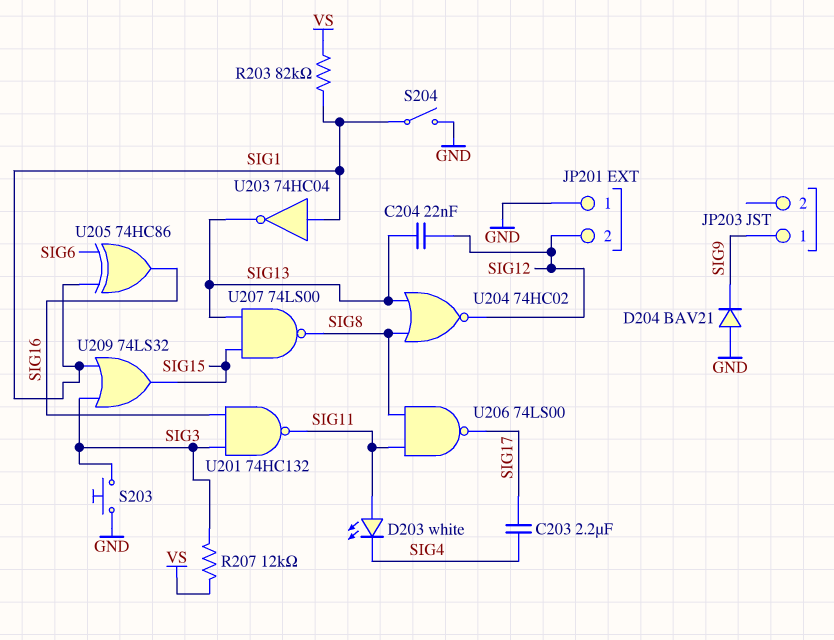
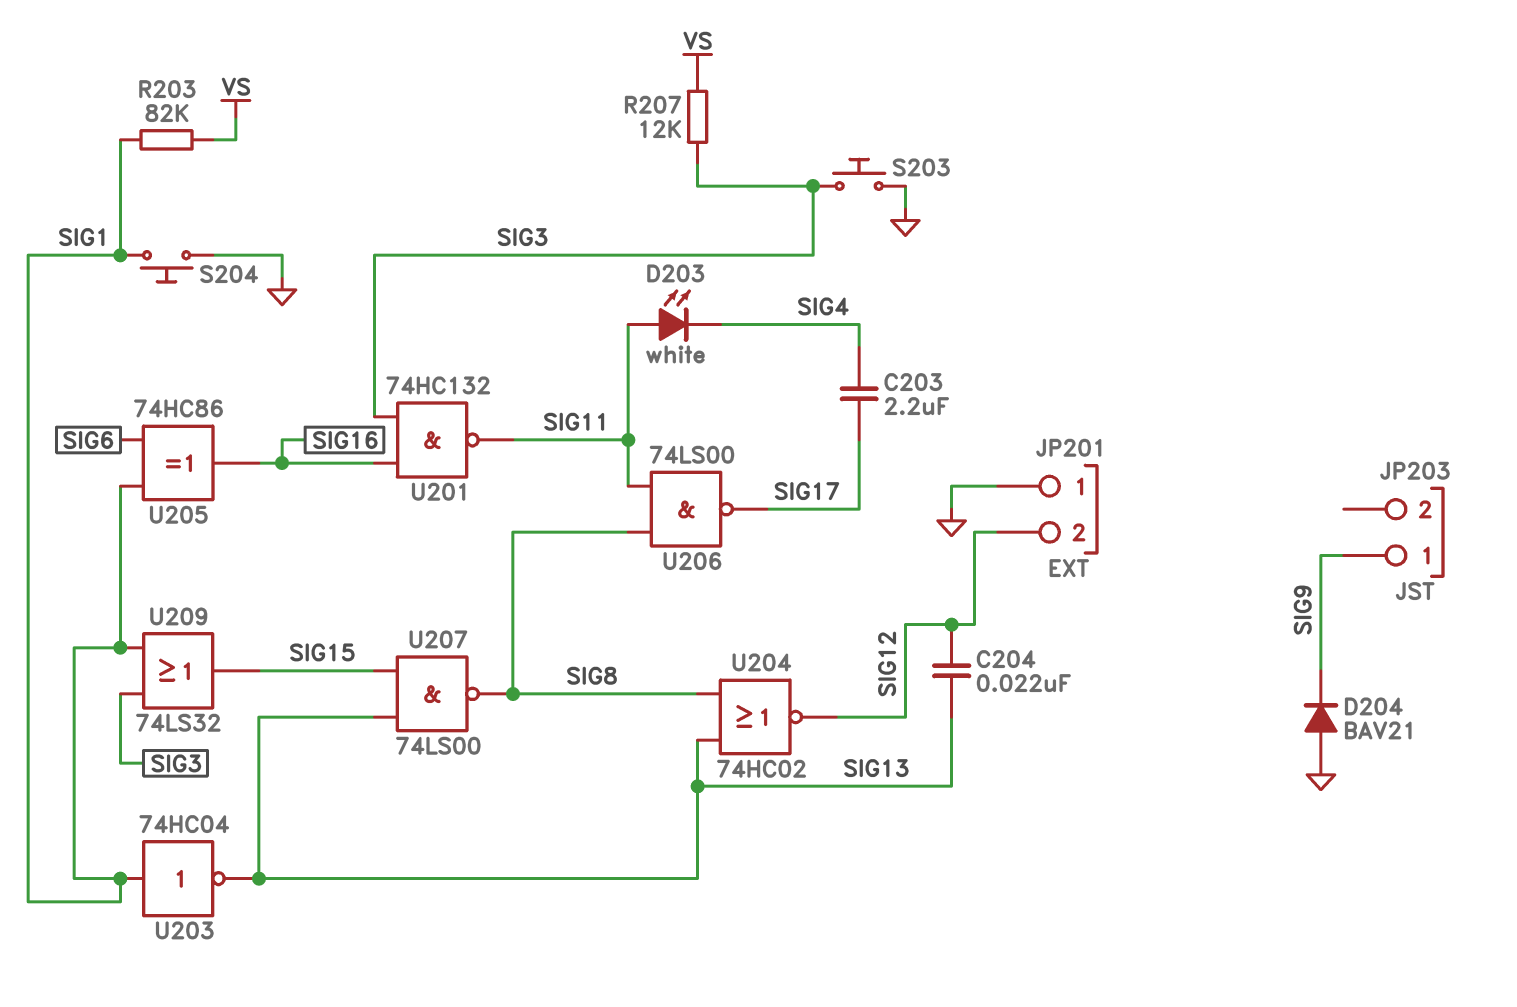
S204: switch (GND, SIG1) -> button (GND, SIG1)

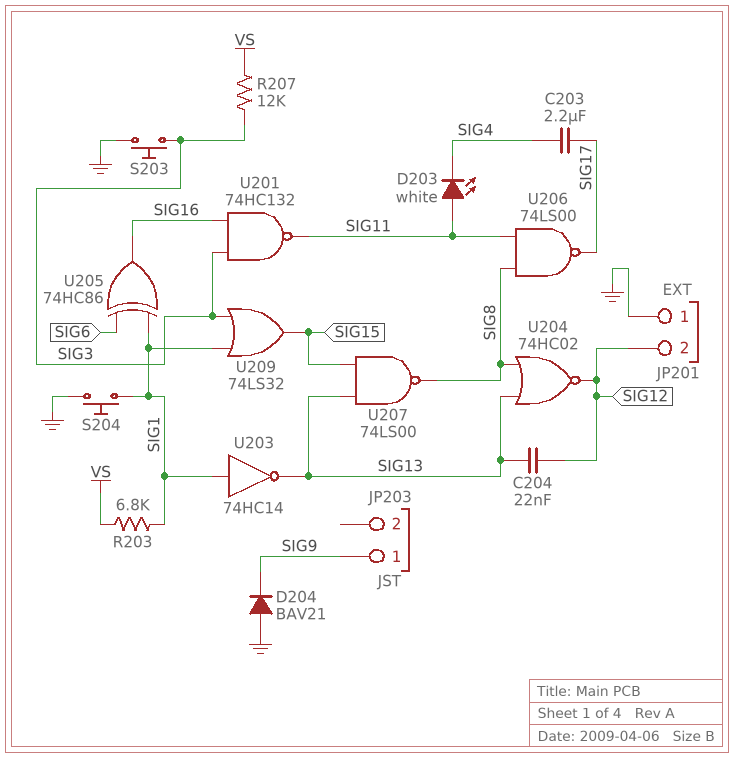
R203: 82k (SIG1, VS) -> 6.8k (SIG1, VS)
U203: NOT 74HC04 (in SIG1, out SIG13) -> NOT 74HC14 (in SIG1, out SIG13)

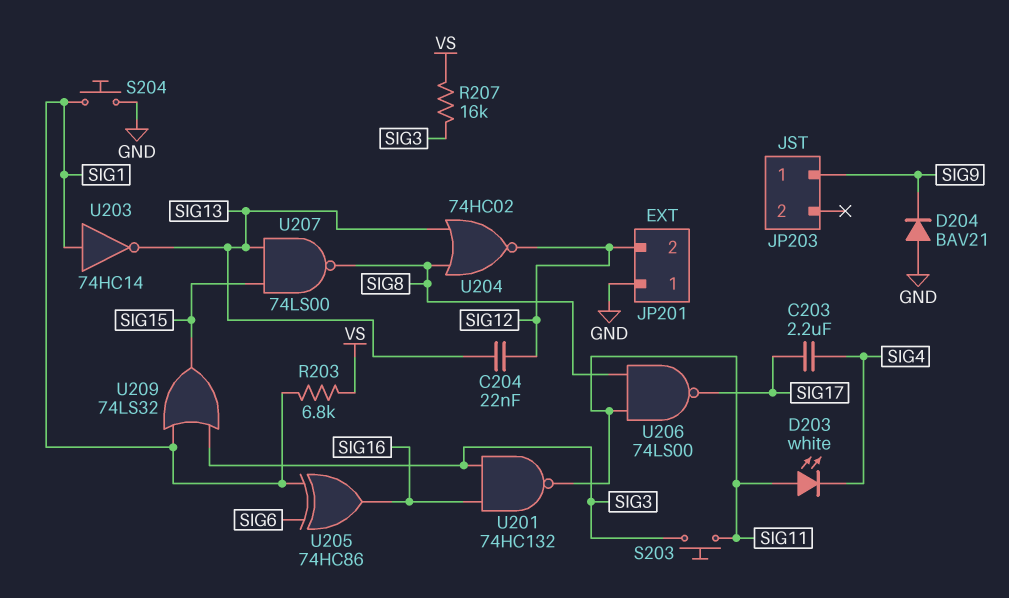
R207: 12k (SIG3, VS) -> 16k (SIG3, VS)
S203: button (GND, SIG3) -> button (SIG3, SIG11)

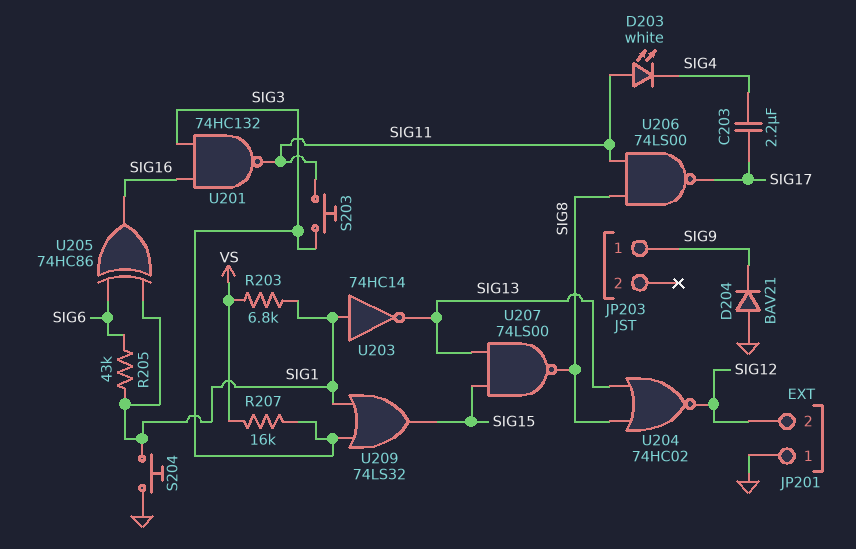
C204: 22nF (SIG12, SIG13) -> none
R205: none -> 43k (SIG1, SIG6)

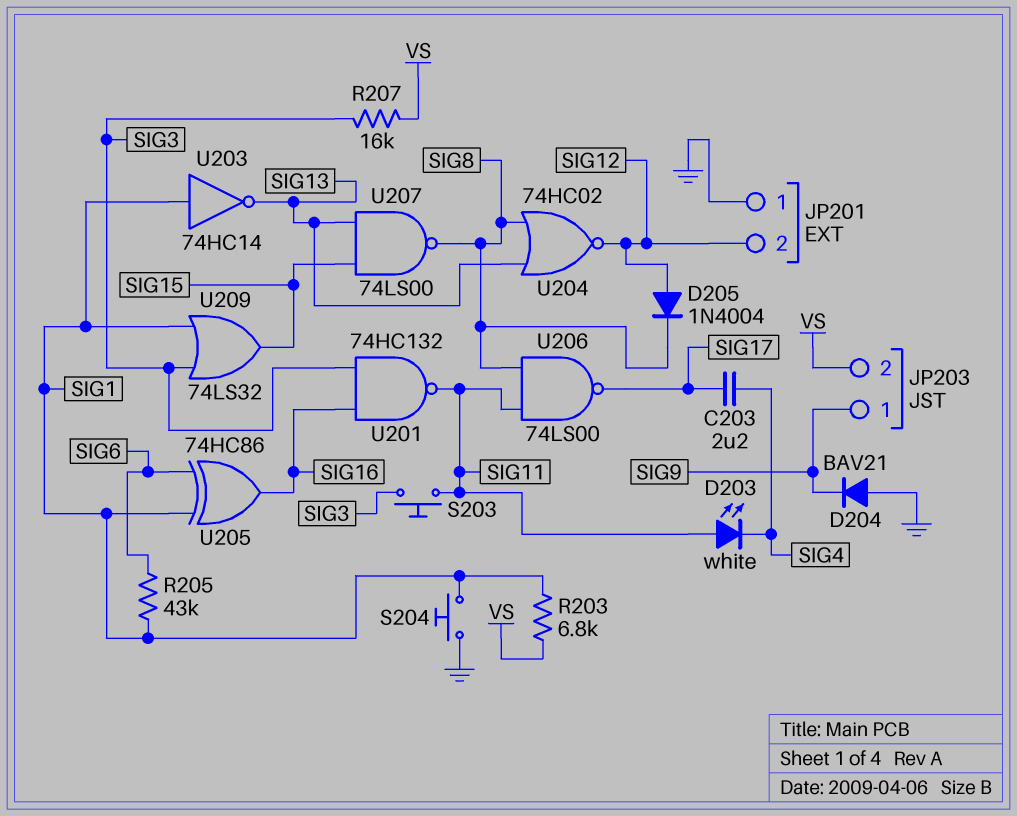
D205: none -> diode 1N4004 (A SIG12, K SIG8)
JP203 pin 2: none -> VS

